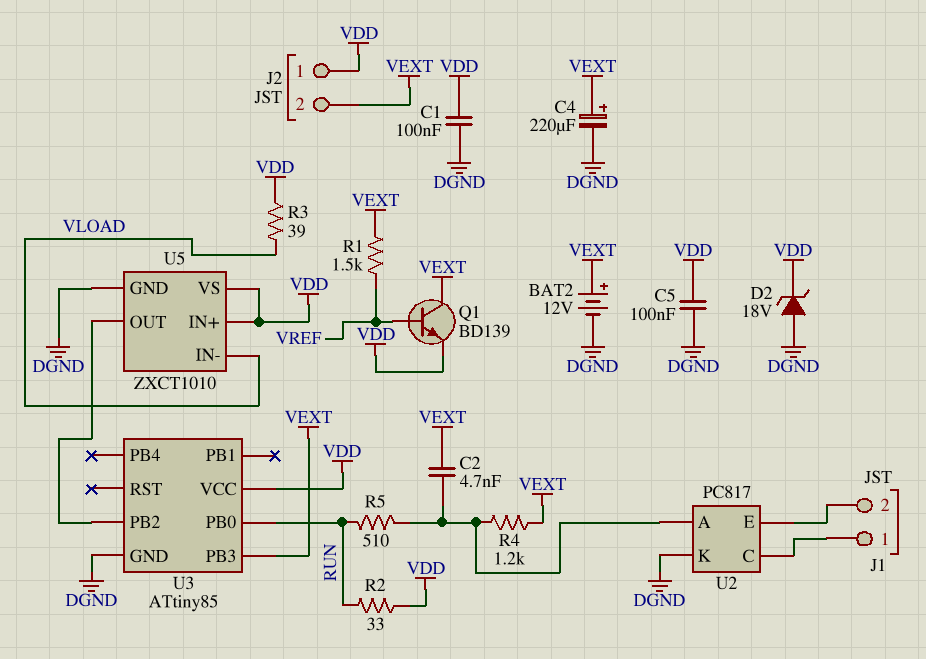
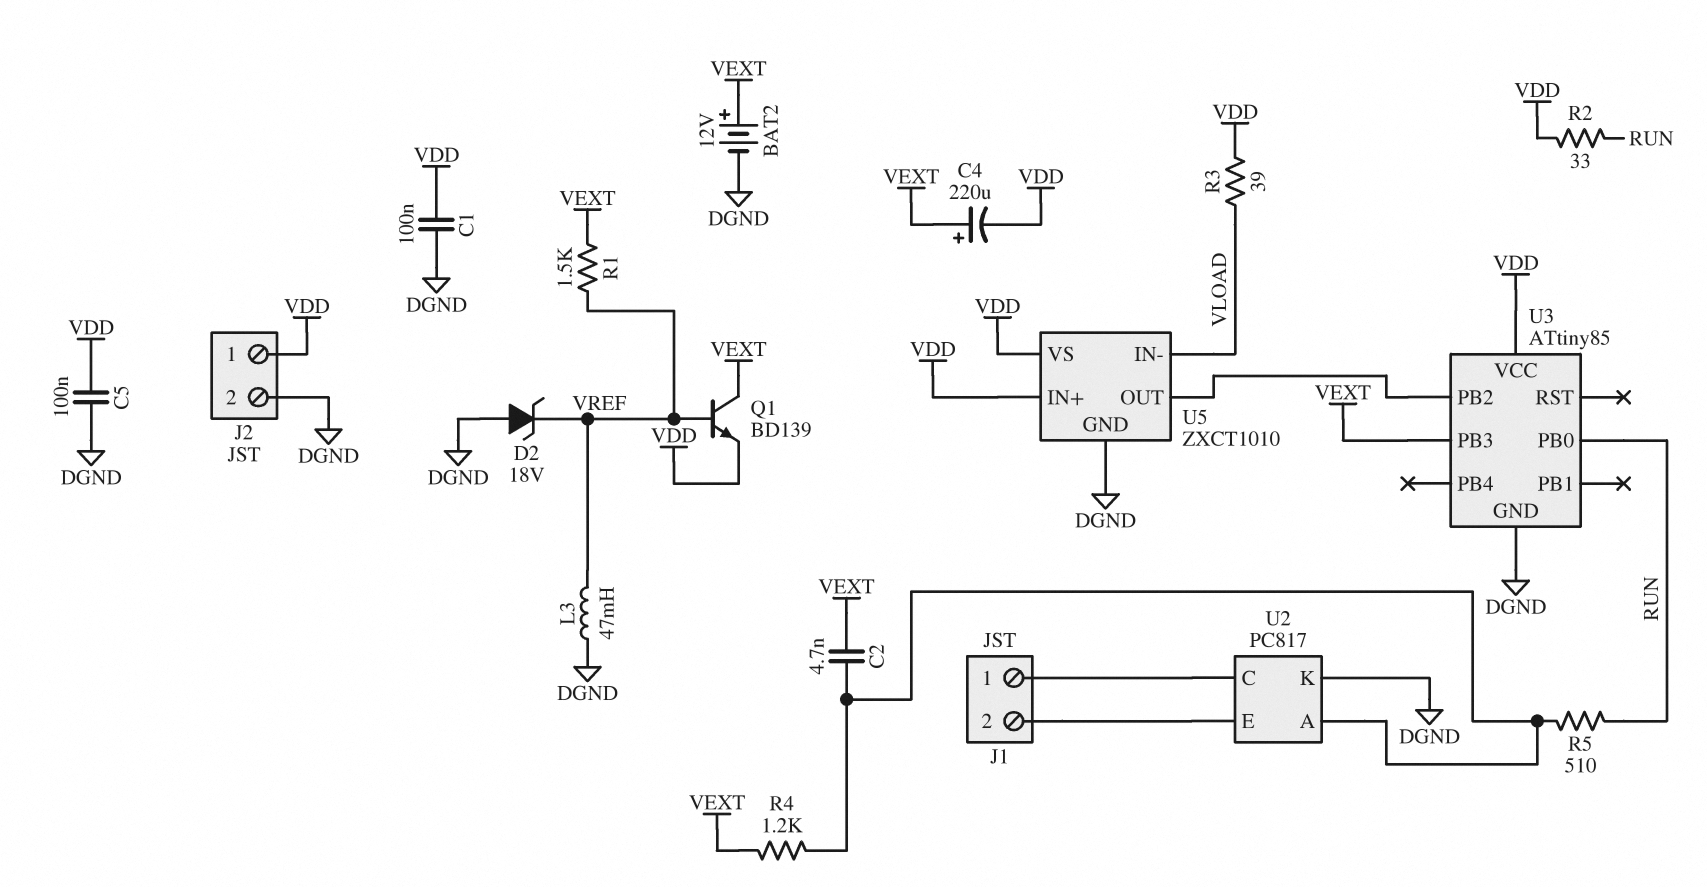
C4: 220uF (plus VEXT, minus DGND) -> 220uF (plus VEXT, minus VDD)
D2: zener 18V (A DGND, K VDD) -> zener 18V (A DGND, K VREF)
J2 pin 2: VEXT -> DGND
L3: none -> 47mH (DGND, VREF)

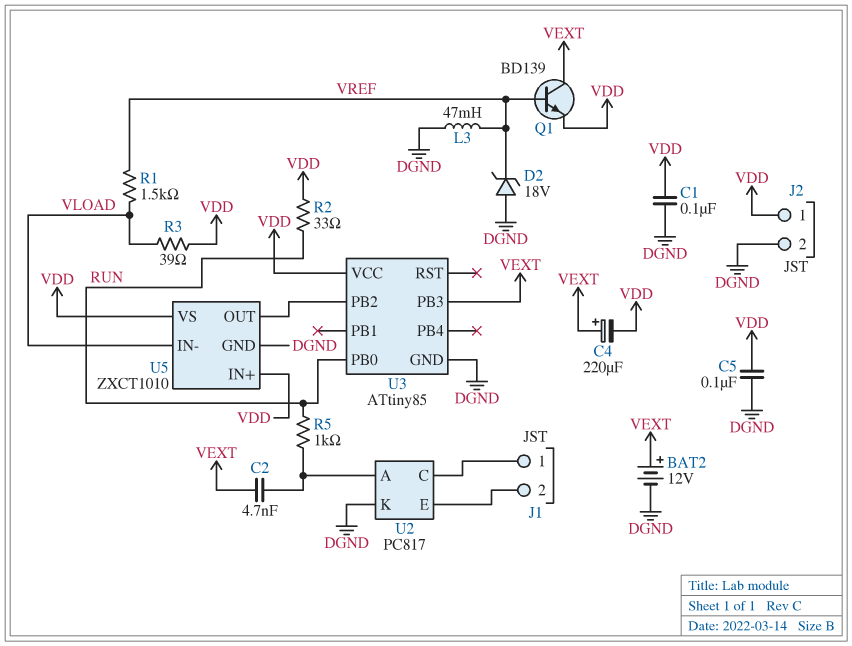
R1: 1.5k (VEXT, VREF) -> 1.5k (VLOAD, VREF)
R4: 1.2k (U2/A, VEXT) -> none
R5: 510 (RUN, U2/A) -> 1k (RUN, U2/A)

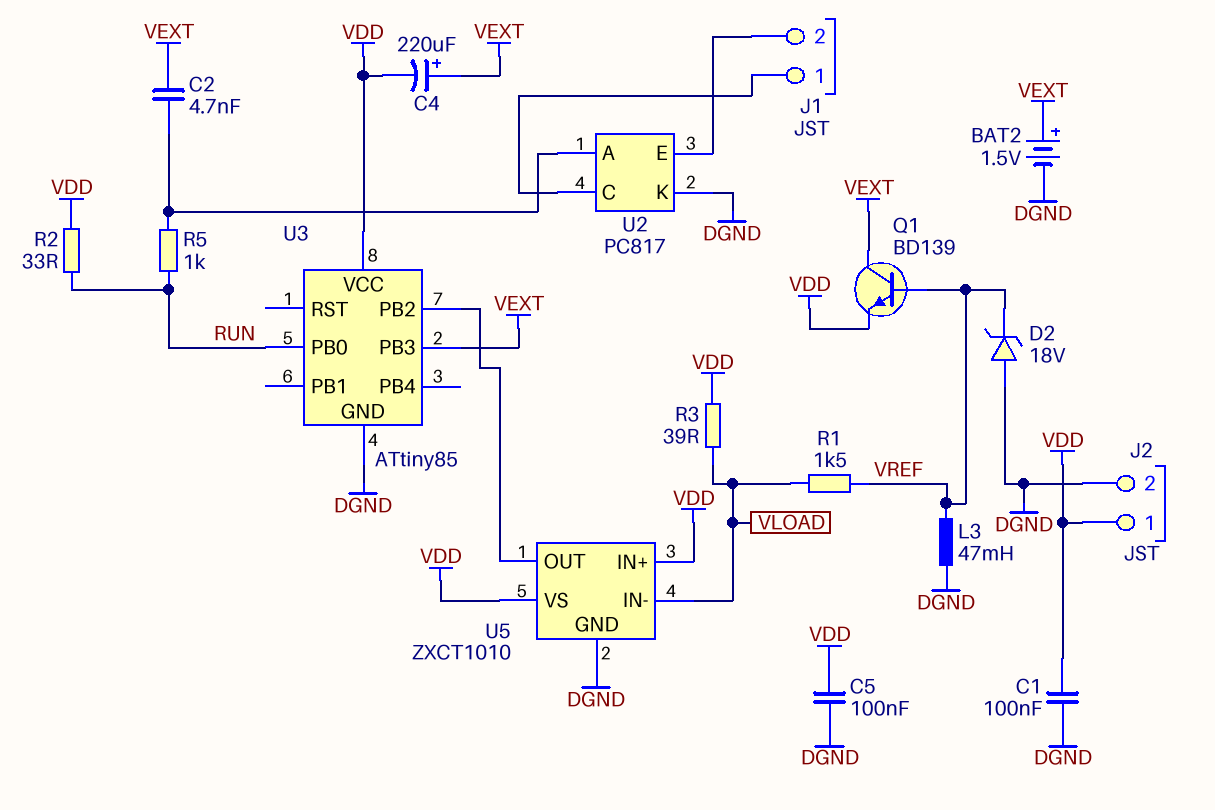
BAT2: 12V (plus VEXT, minus DGND) -> 1.5V (plus VEXT, minus DGND)

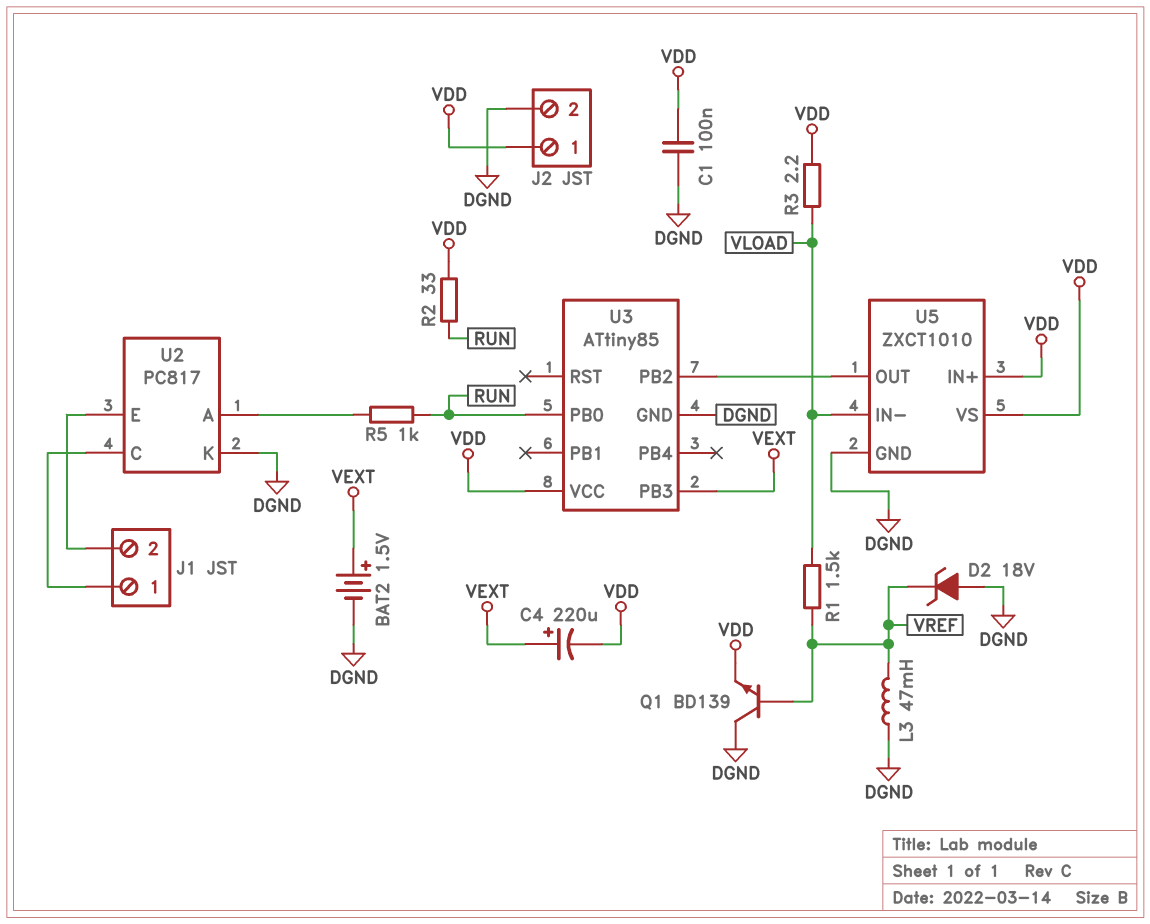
C2: 4.7nF (U2/A, VEXT) -> none
C5: 100nF (DGND, VDD) -> none
Q1: NPN BD139 (B VREF, C VEXT, E VDD) -> NPN BD139 (B VREF, C DGND, E VDD)
R3: 39 (VDD, VLOAD) -> 2.2 (VDD, VLOAD)

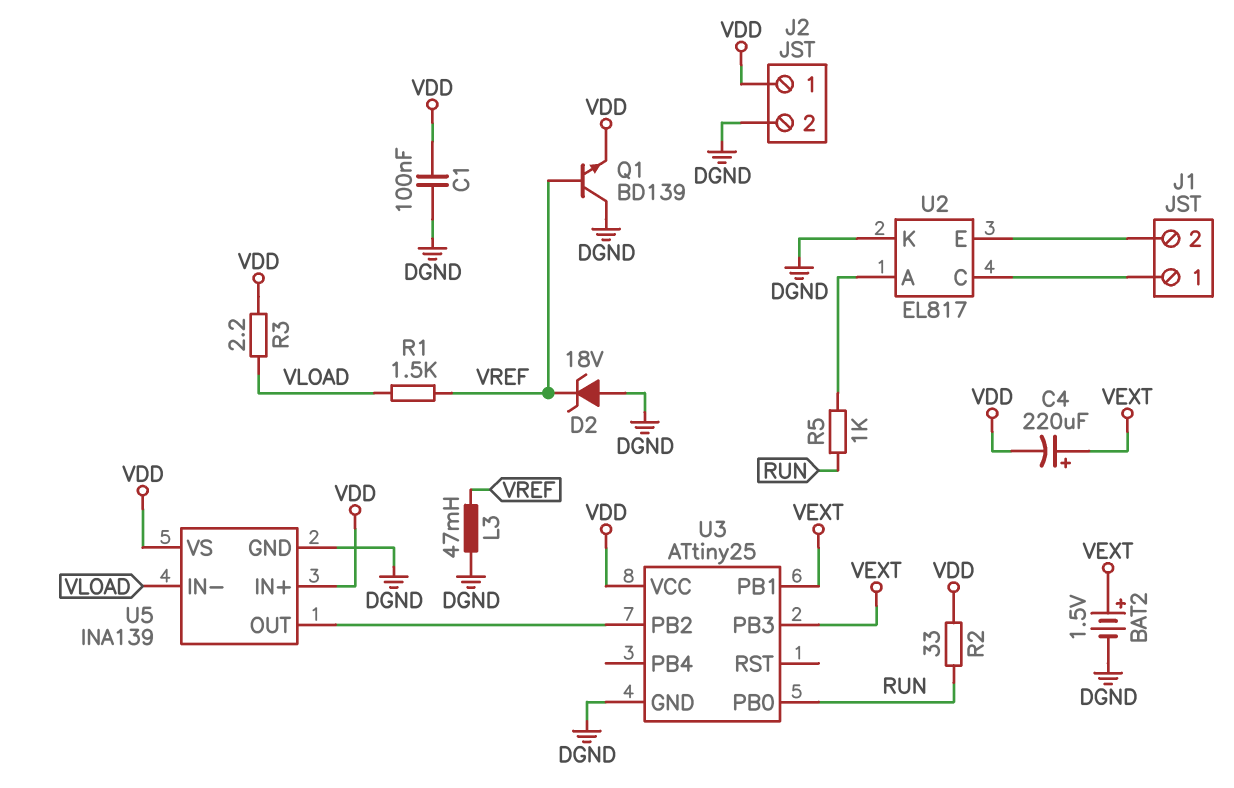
U2: PC817 -> EL817
U3: ATtiny85 -> ATtiny25
U3 pin PB1: none -> VEXT
U5: ZXCT1010 -> INA139

